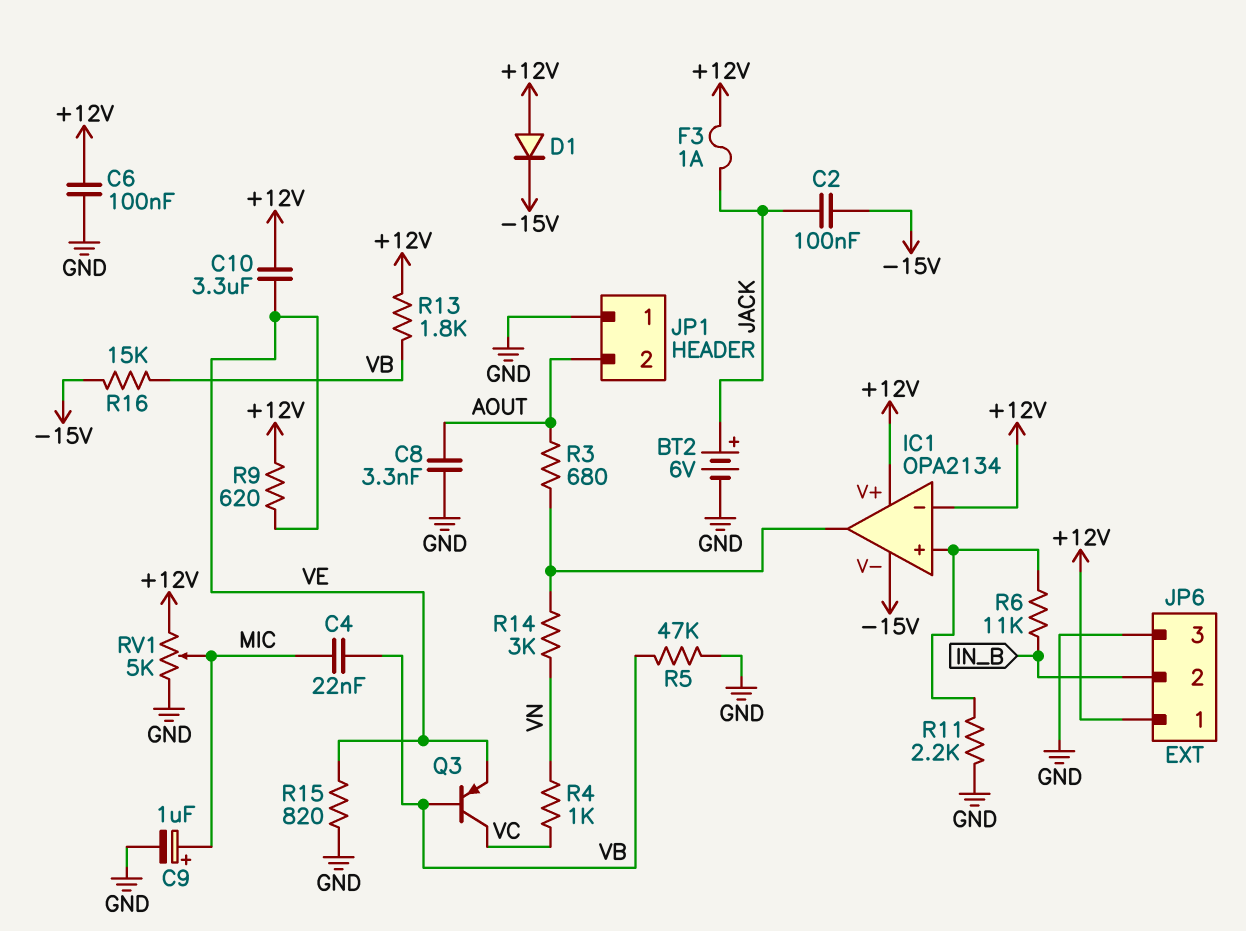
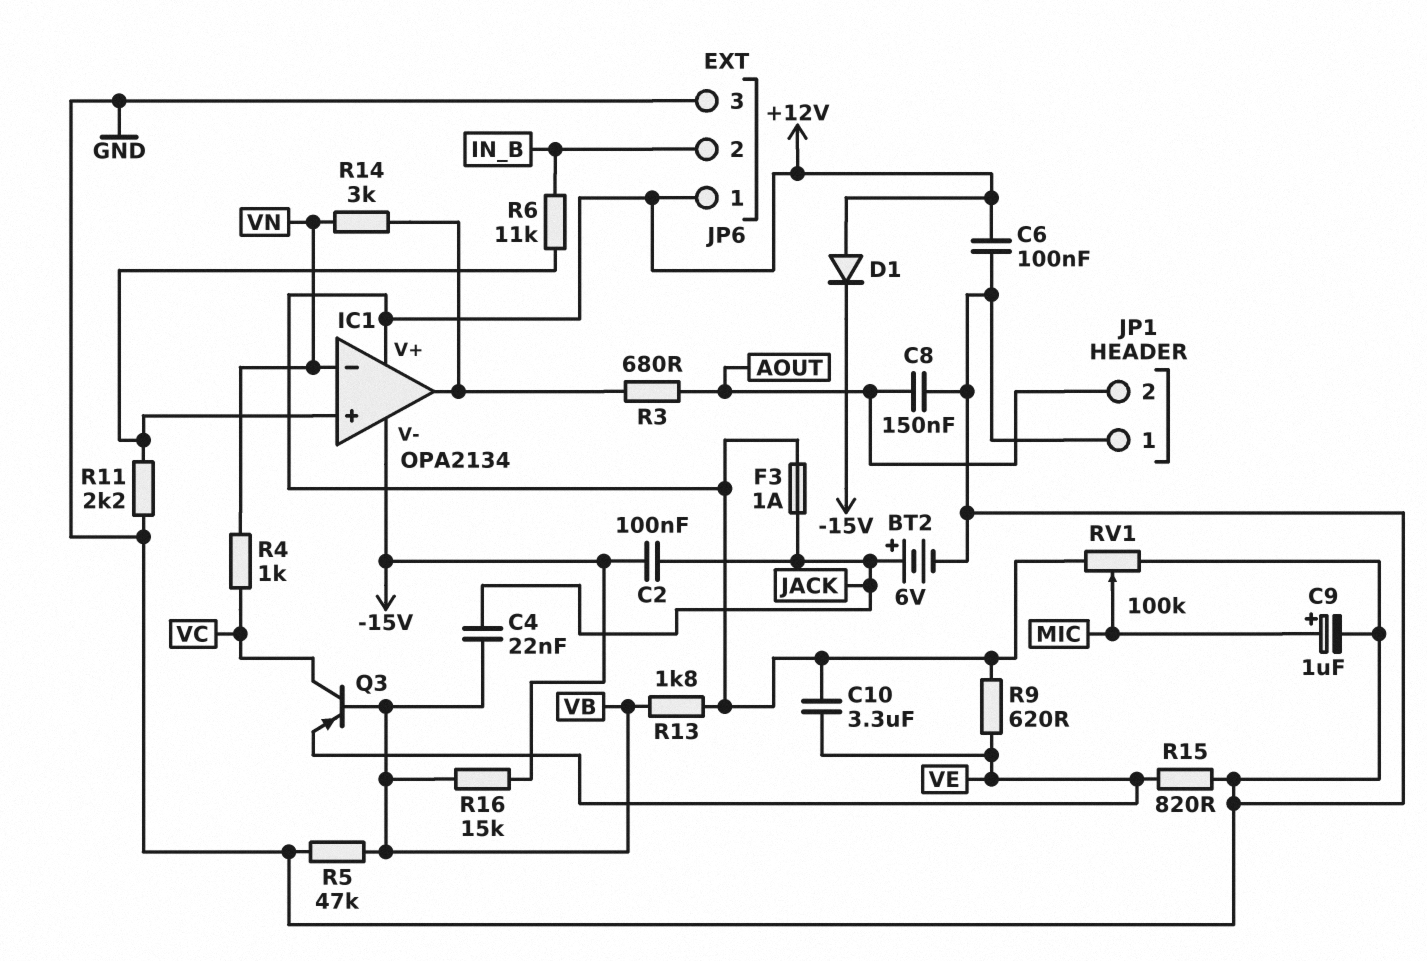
C4: 22nF (MIC, VB) -> 22nF (JACK, VB)
C8: 3.3nF (AOUT, GND) -> 150nF (AOUT, GND)
IC1 pin in-: +12V -> VN
RV1: 5k (+12V, GND, wiper MIC) -> 100k (+12V, GND, wiper MIC)

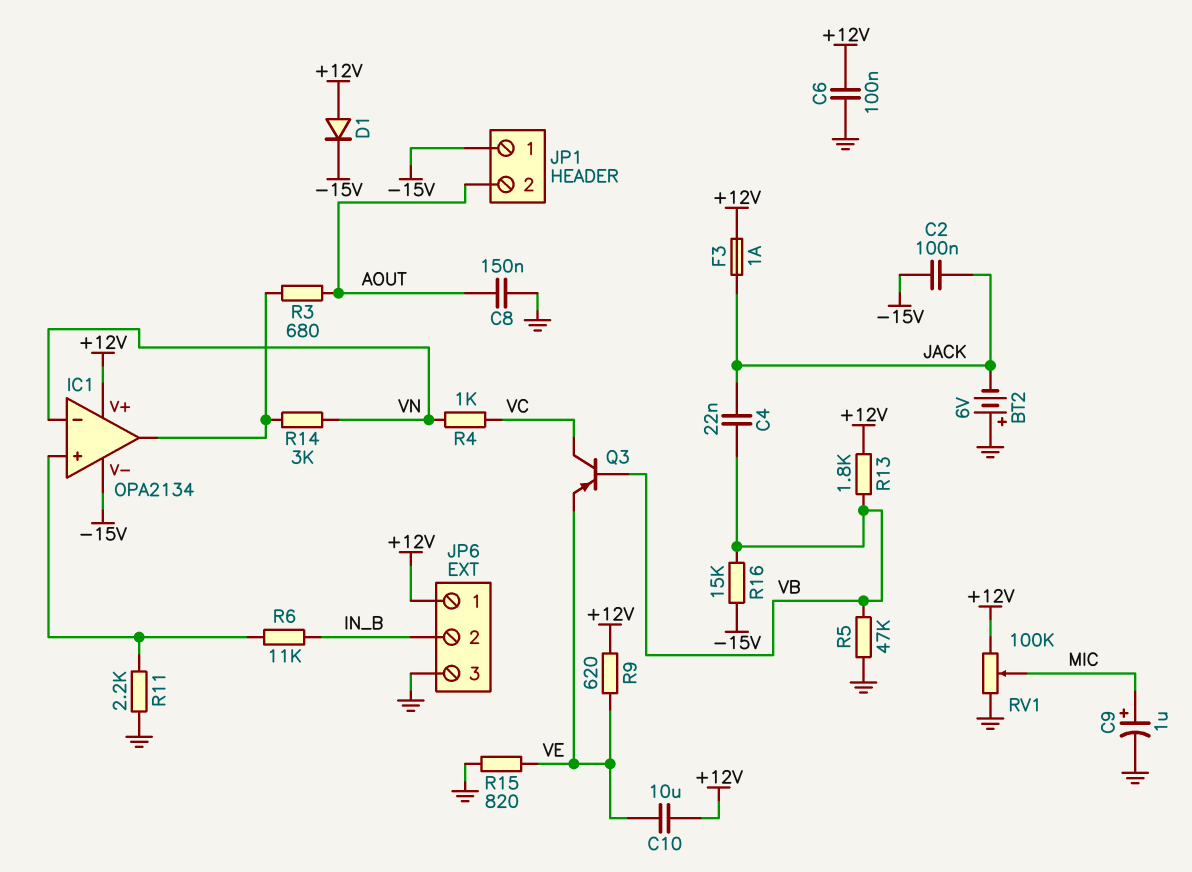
BT2: 6V (plus JACK, minus GND) -> 6V (plus GND, minus JACK)
C10: 3.3uF (+12V, VE) -> 10uF (+12V, VE)
JP1 pin 1: GND -> -15V

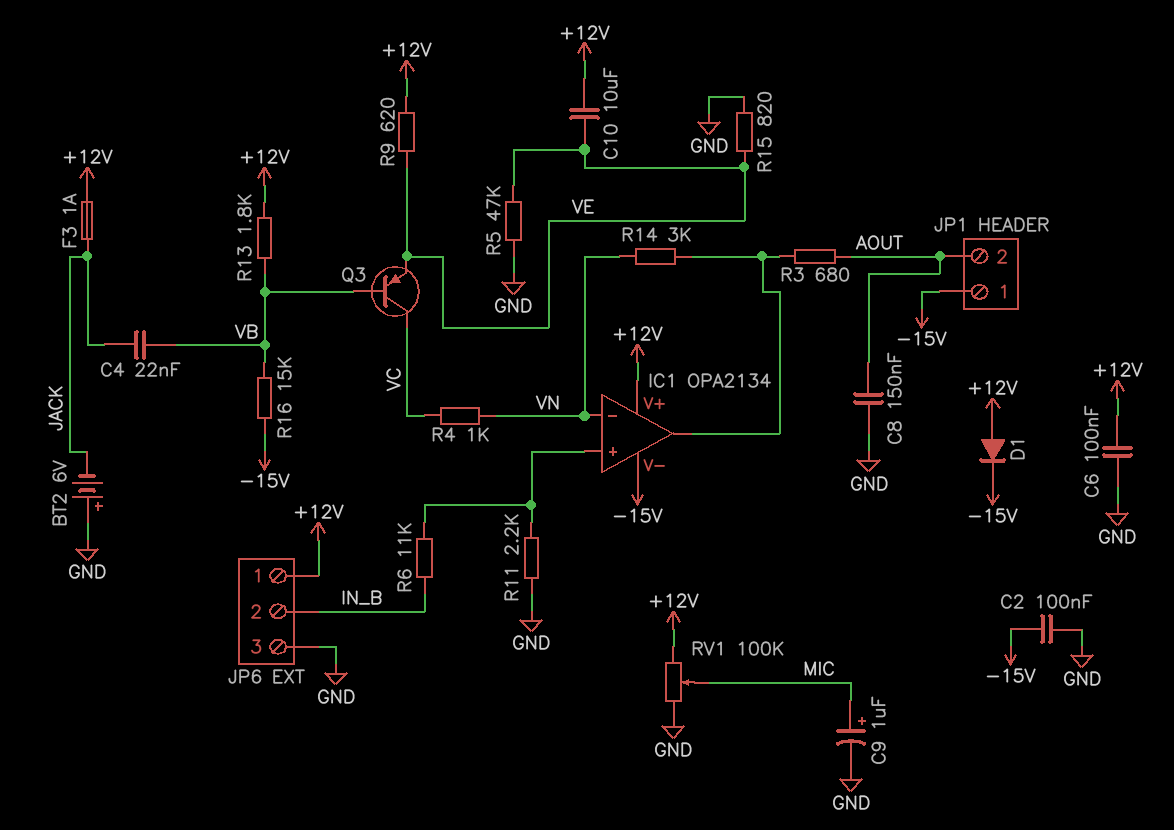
C2: 100nF (-15V, JACK) -> 100nF (-15V, GND)
R5: 47k (GND, VB) -> 47k (GND, VE)

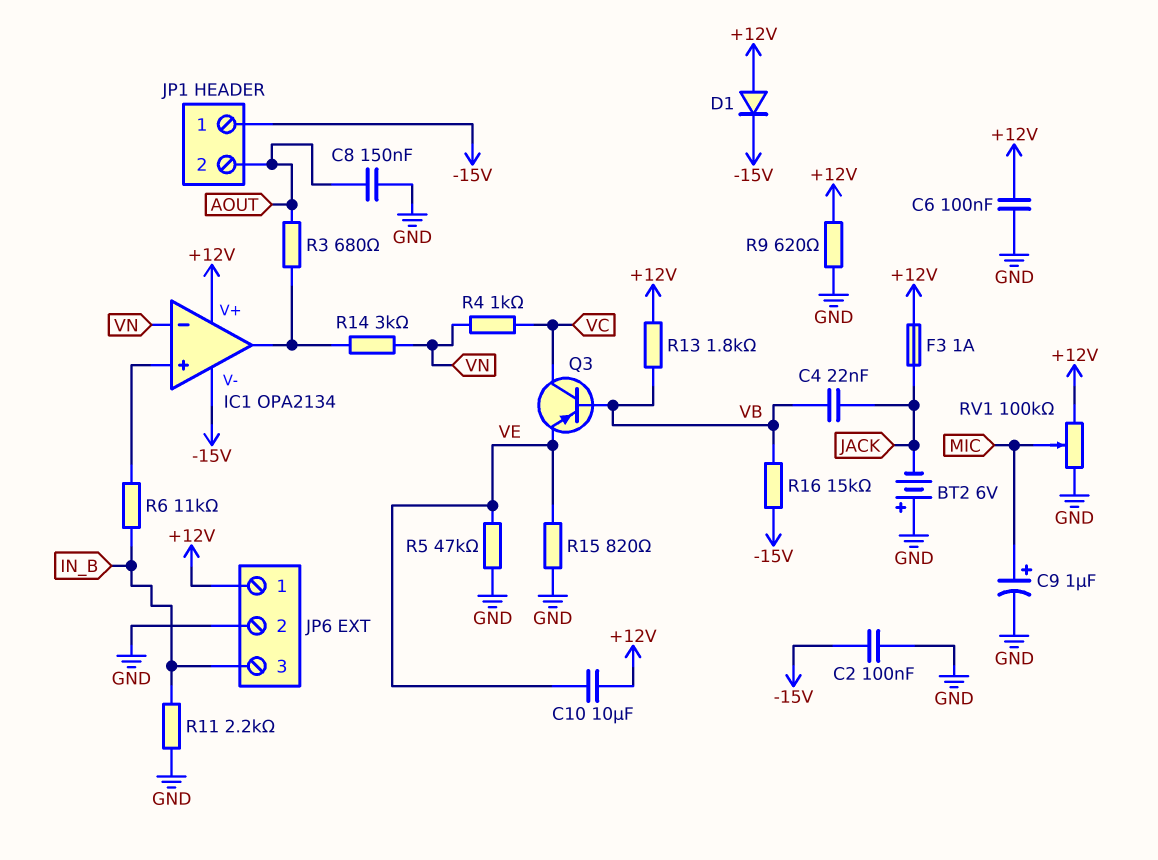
JP6 pin 2: IN_B -> GND
JP6 pin 3: GND -> IN_B
R9: 620 (+12V, VE) -> 620 (+12V, GND)
R11: 2.2k (GND, IC1/in+) -> 2.2k (GND, IN_B)

